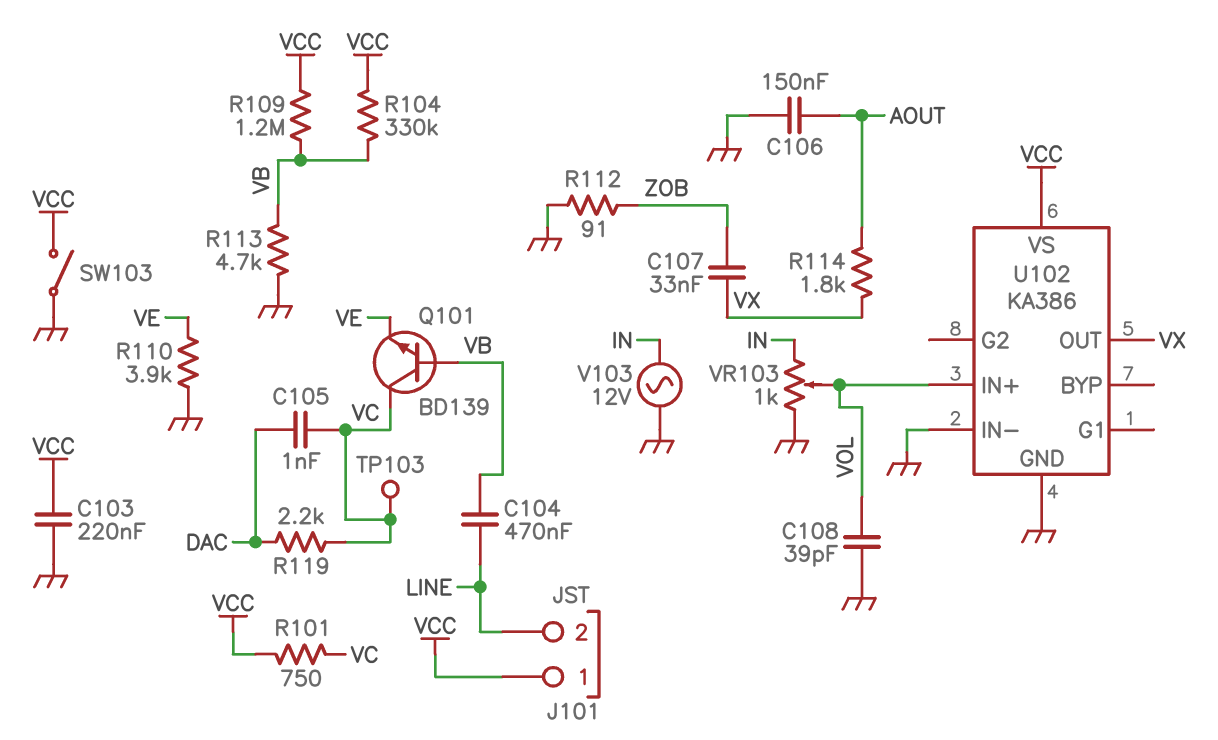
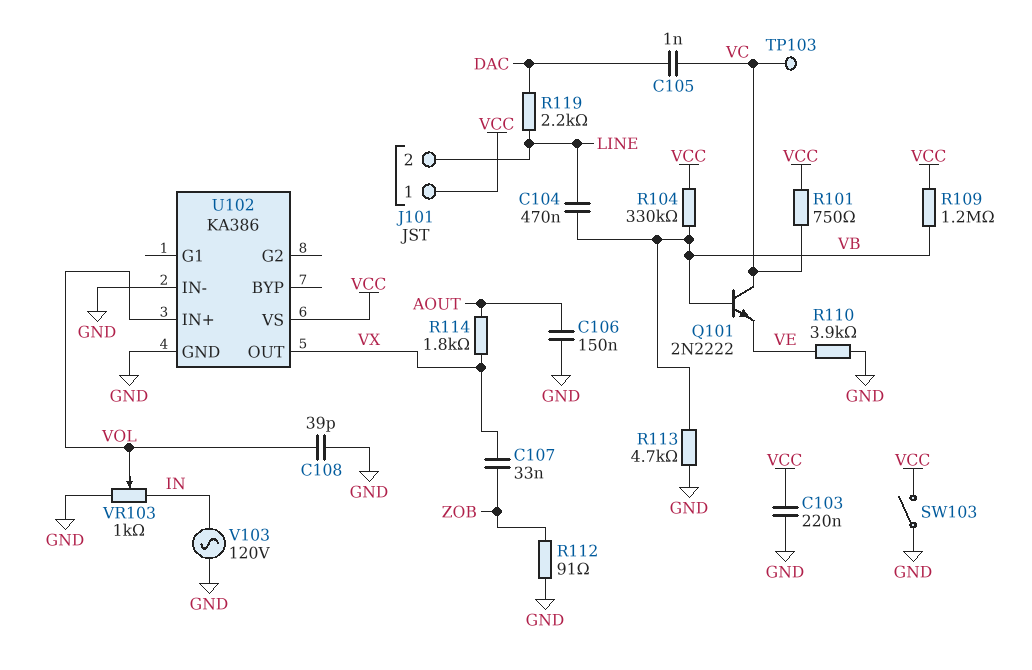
Q101: NPN BD139 (B VB, C VC, E VE) -> NPN 2N2222 (B VB, C VC, E VE)
R119: 2.2k (DAC, VC) -> 2.2k (DAC, LINE)
V103: AC 12V (GND, IN) -> AC 120V (GND, IN)

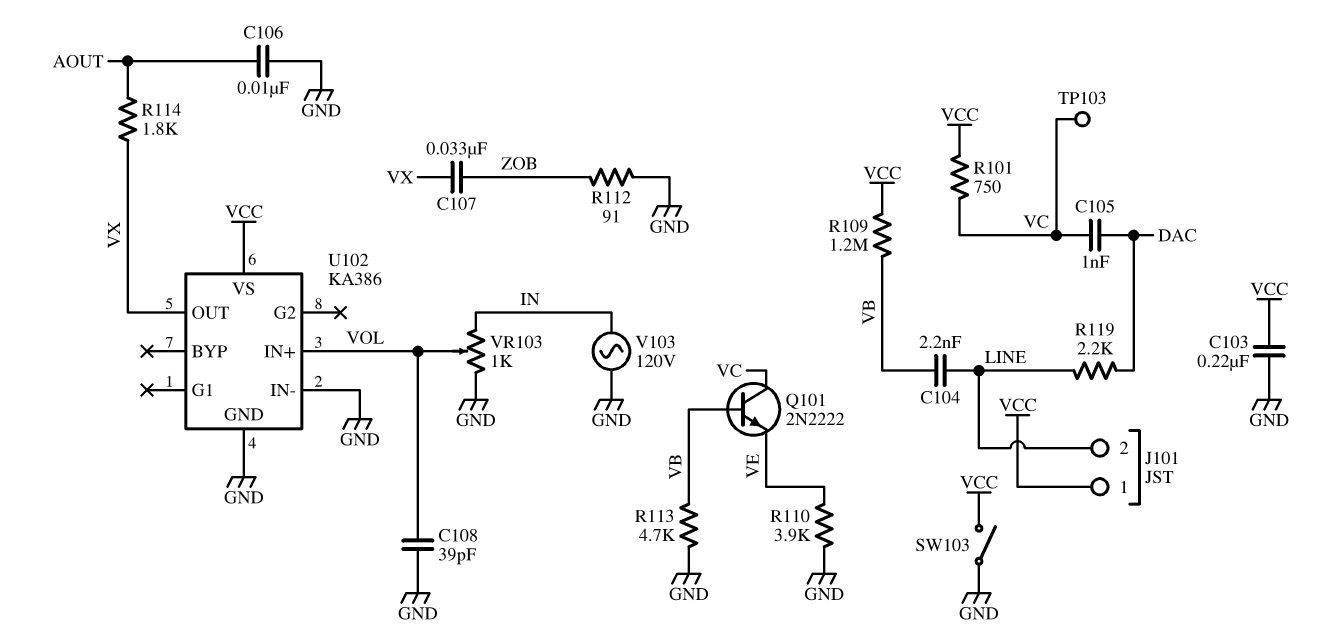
C104: 470nF (LINE, VB) -> 2.2nF (LINE, VB)
C106: 150nF (AOUT, GND) -> 10nF (AOUT, GND)
R104: 330k (VB, VCC) -> none

